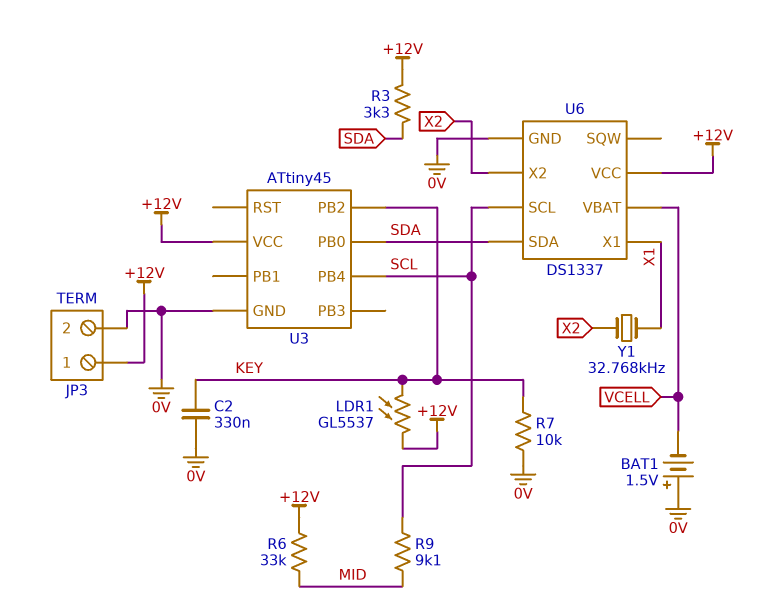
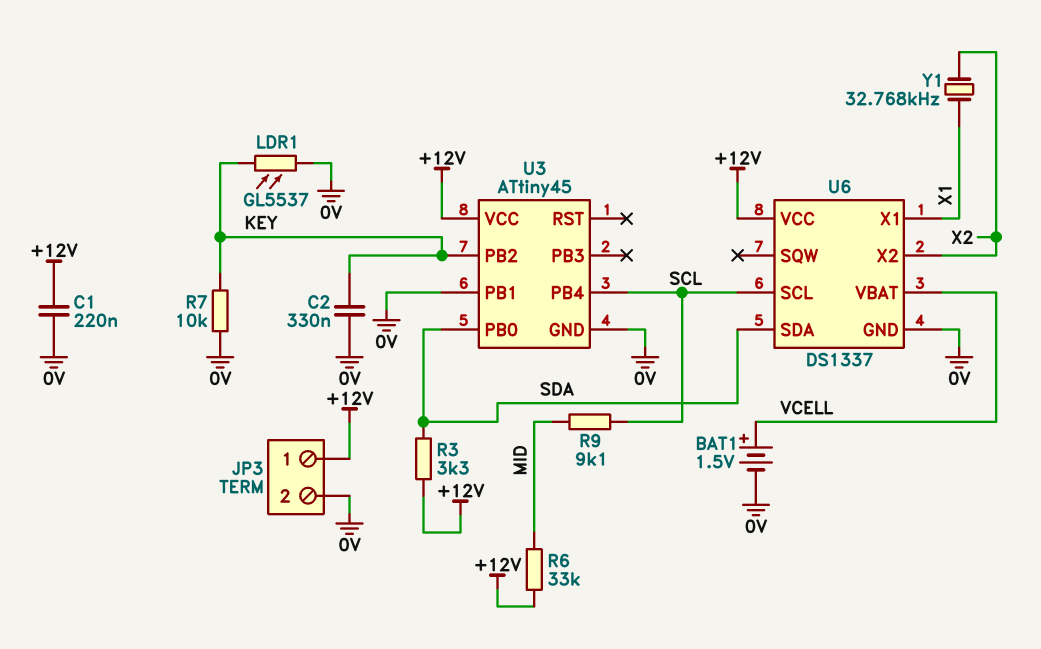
BAT1: 1.5V (plus 0V, minus VCELL) -> 1.5V (plus VCELL, minus 0V)
C1: none -> 220nF (+12V, 0V)
LDR1: GL5537 (+12V, KEY) -> GL5537 (0V, KEY)
U3 pin PB1: none -> 0V

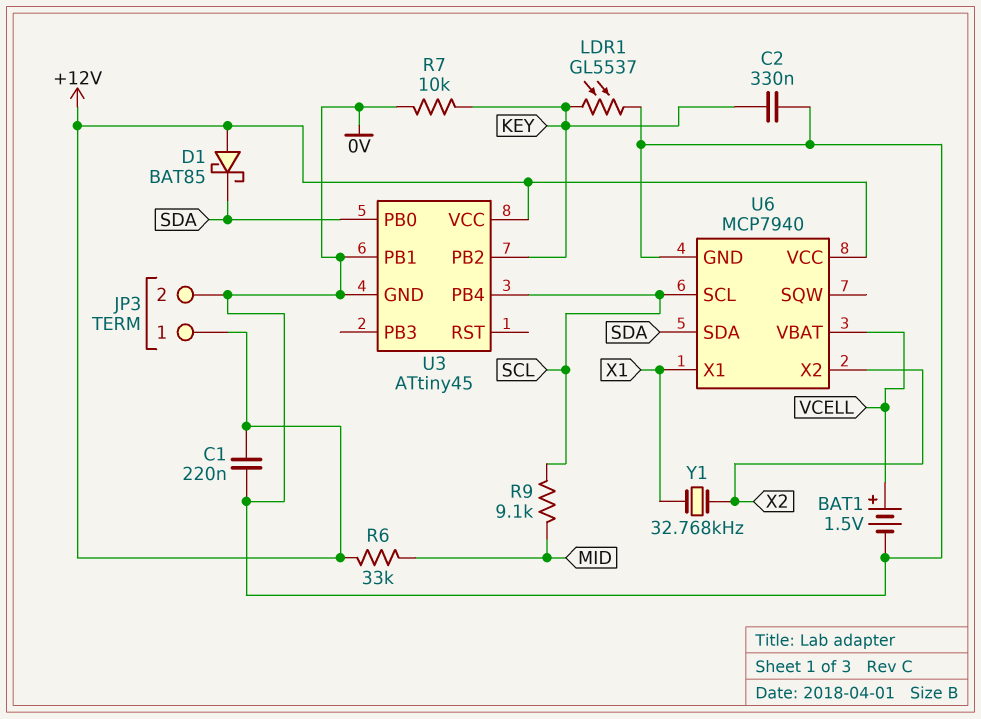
D1: none -> schottky BAT85 (A +12V, K SDA)
R3: 3.3k (+12V, SDA) -> none
U6: DS1337 -> MCP7940

